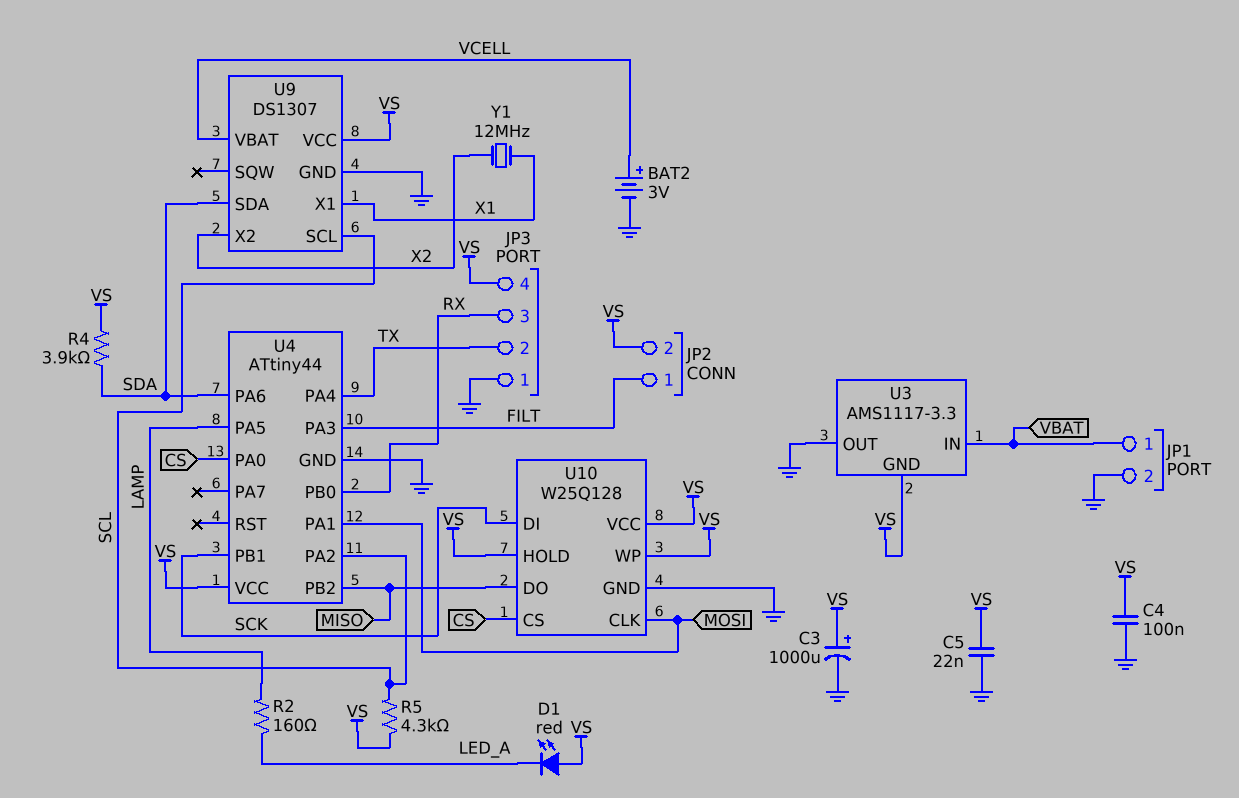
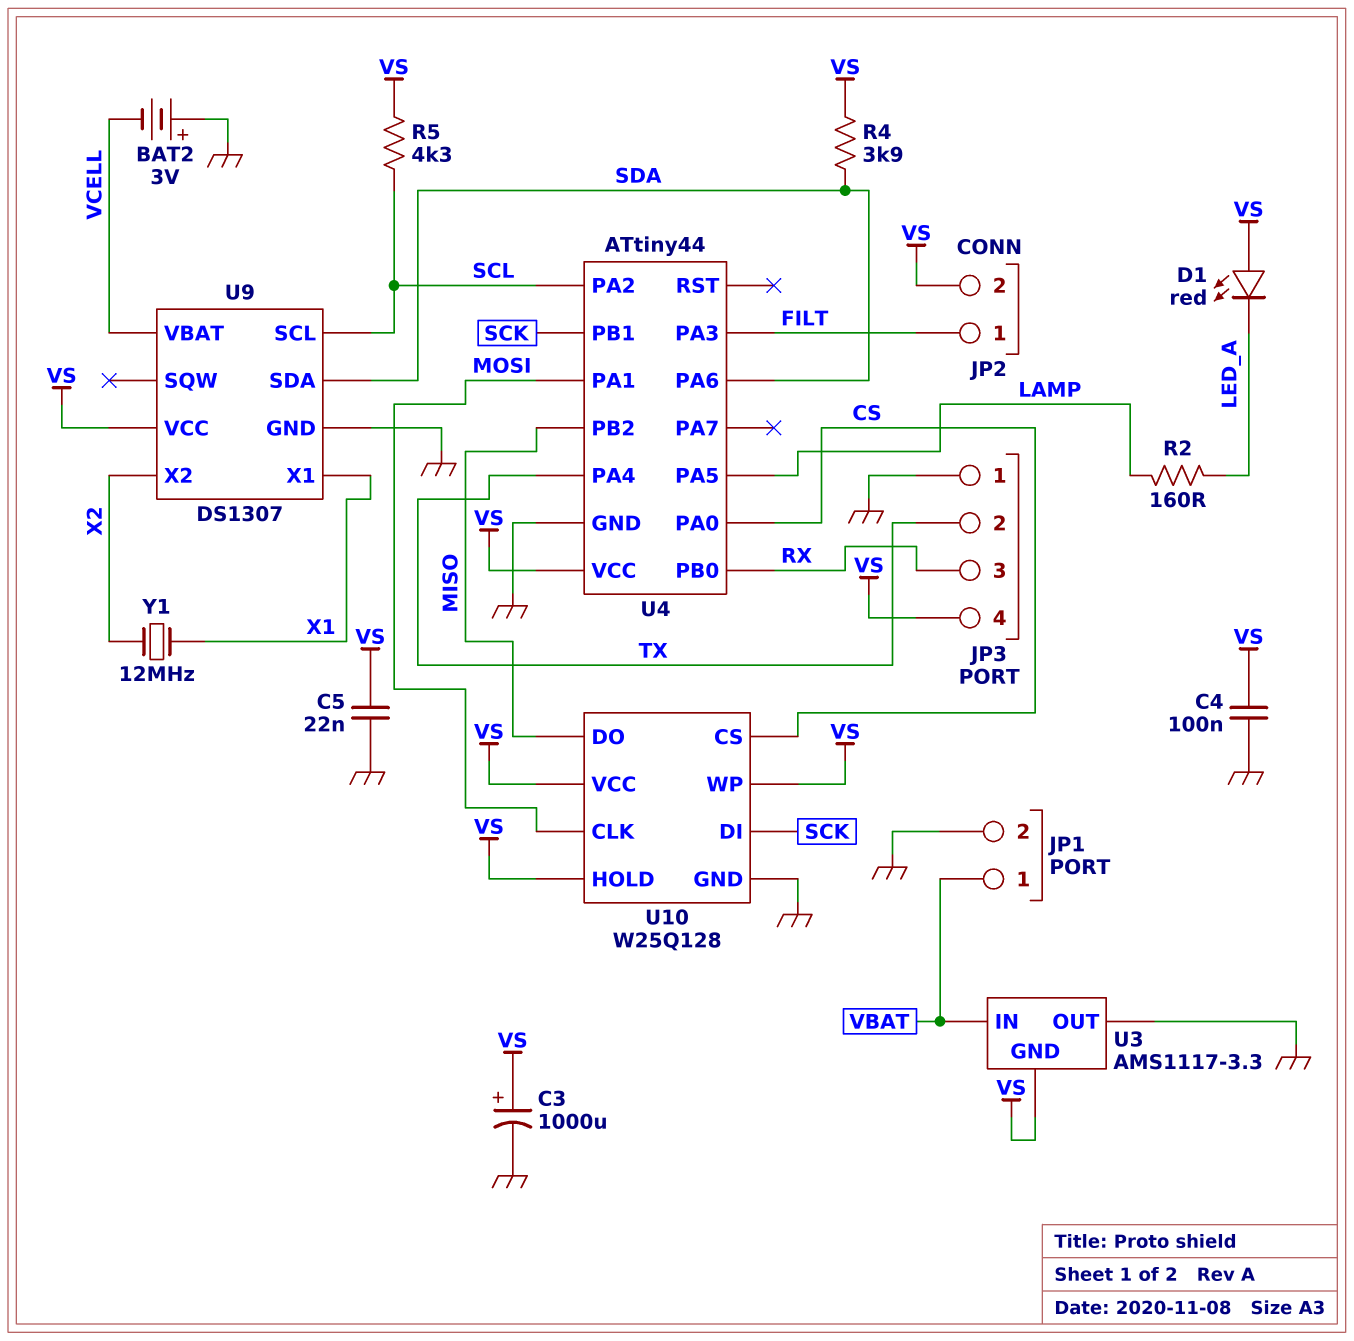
BAT2: 3V (plus VCELL, minus GND) -> 3V (plus GND, minus VCELL)

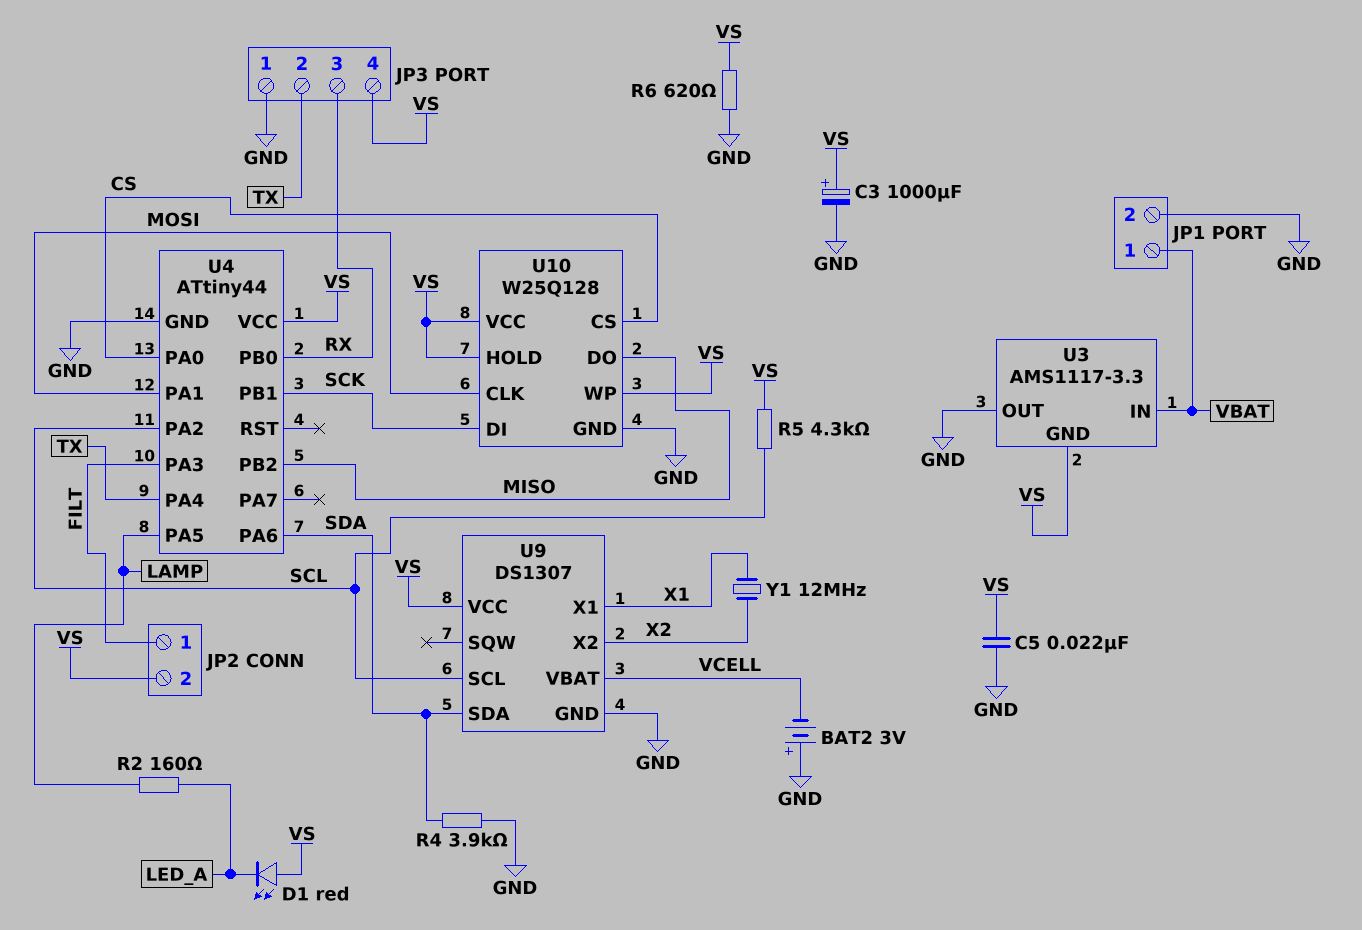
C4: 100nF (GND, VS) -> none
R4: 3.9k (SDA, VS) -> 3.9k (GND, SDA)
R6: none -> 620 (GND, VS)

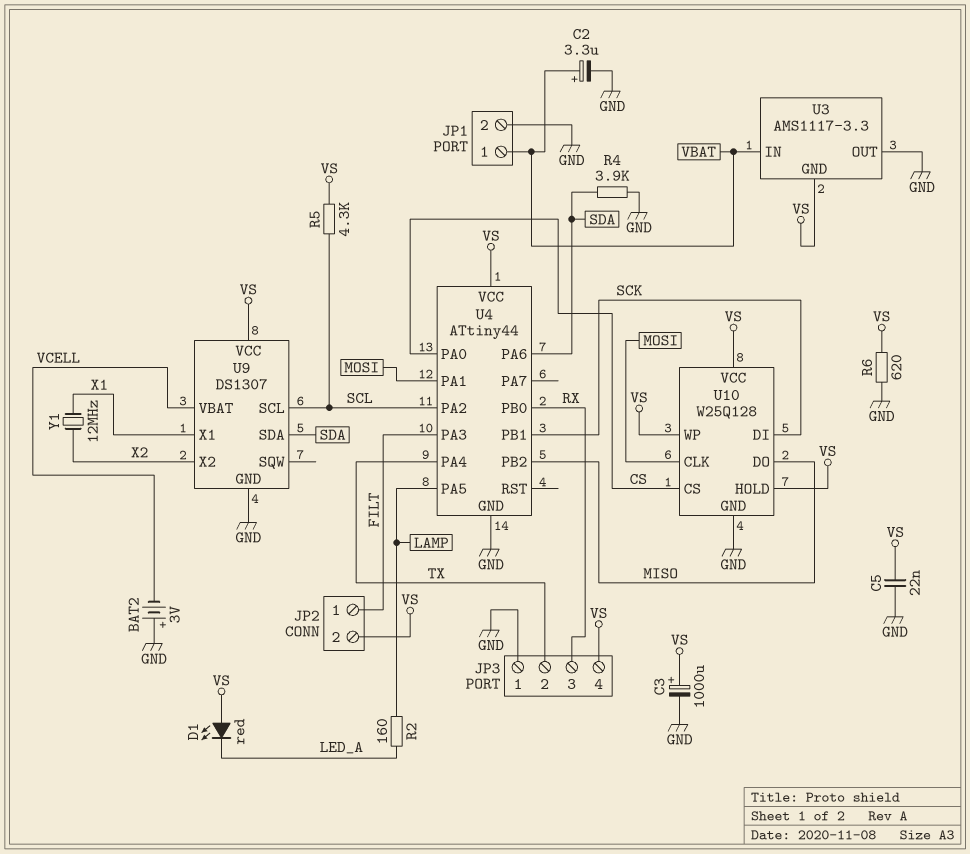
C2: none -> 3.3uF (plus VBAT, minus GND)

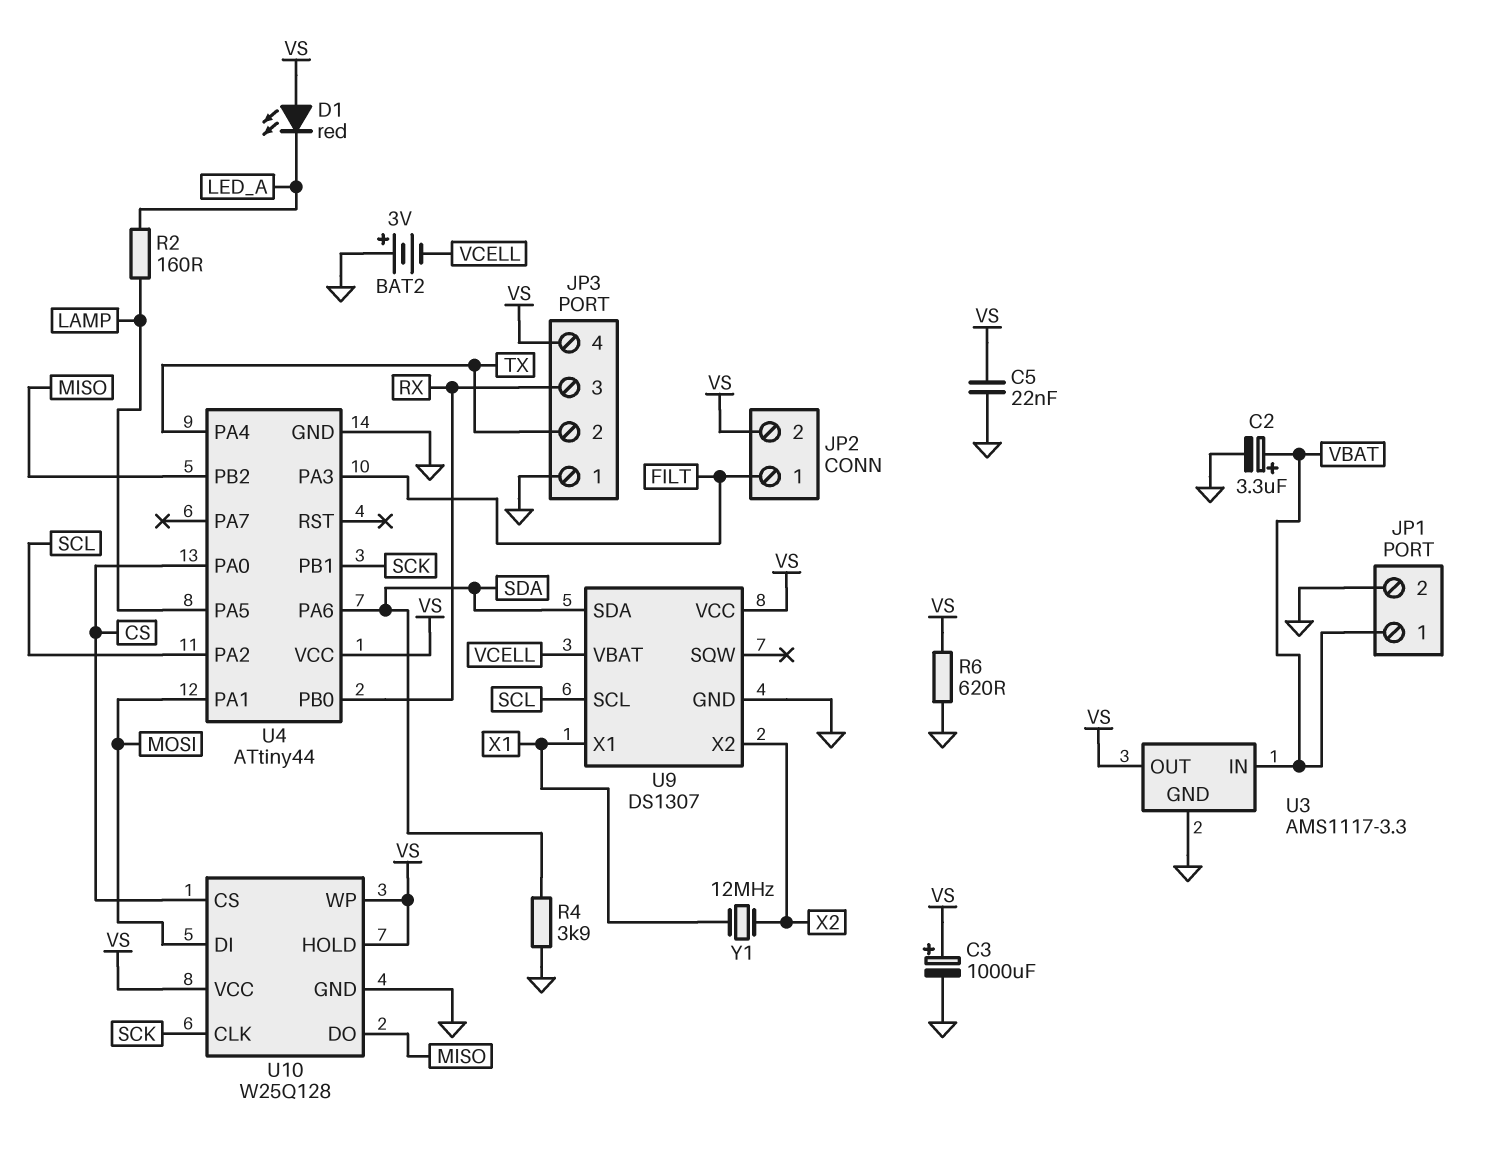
R5: 4.3k (SCL, VS) -> none
U3 pin GND: VS -> GND
U3 pin OUT: GND -> VS
U10 pin CLK: MOSI -> SCK
U10 pin DI: SCK -> MOSI

